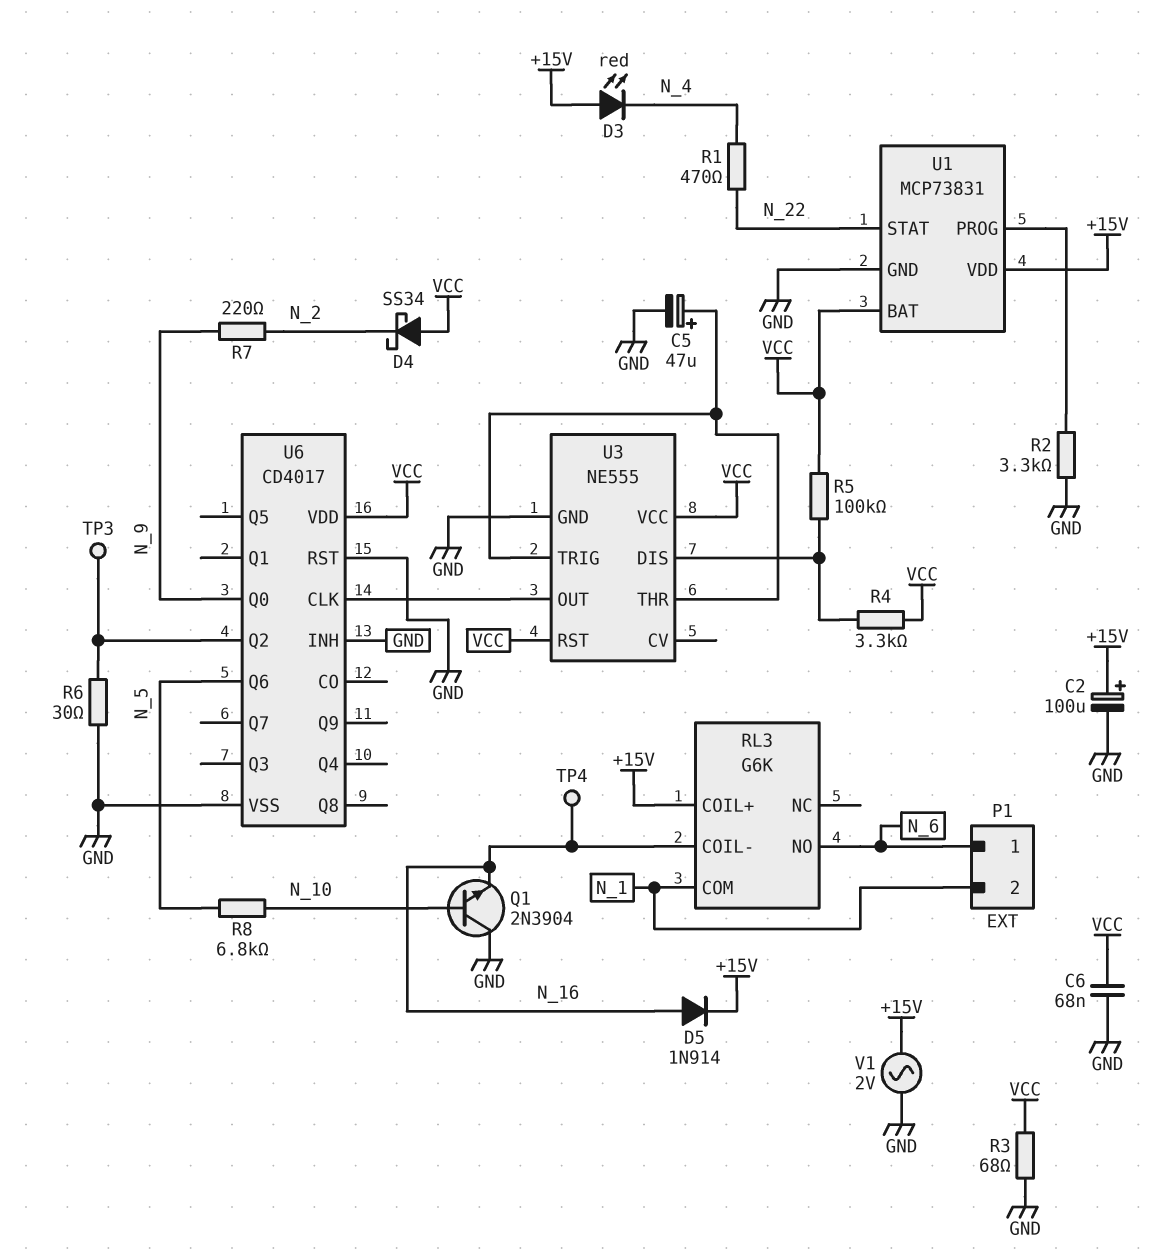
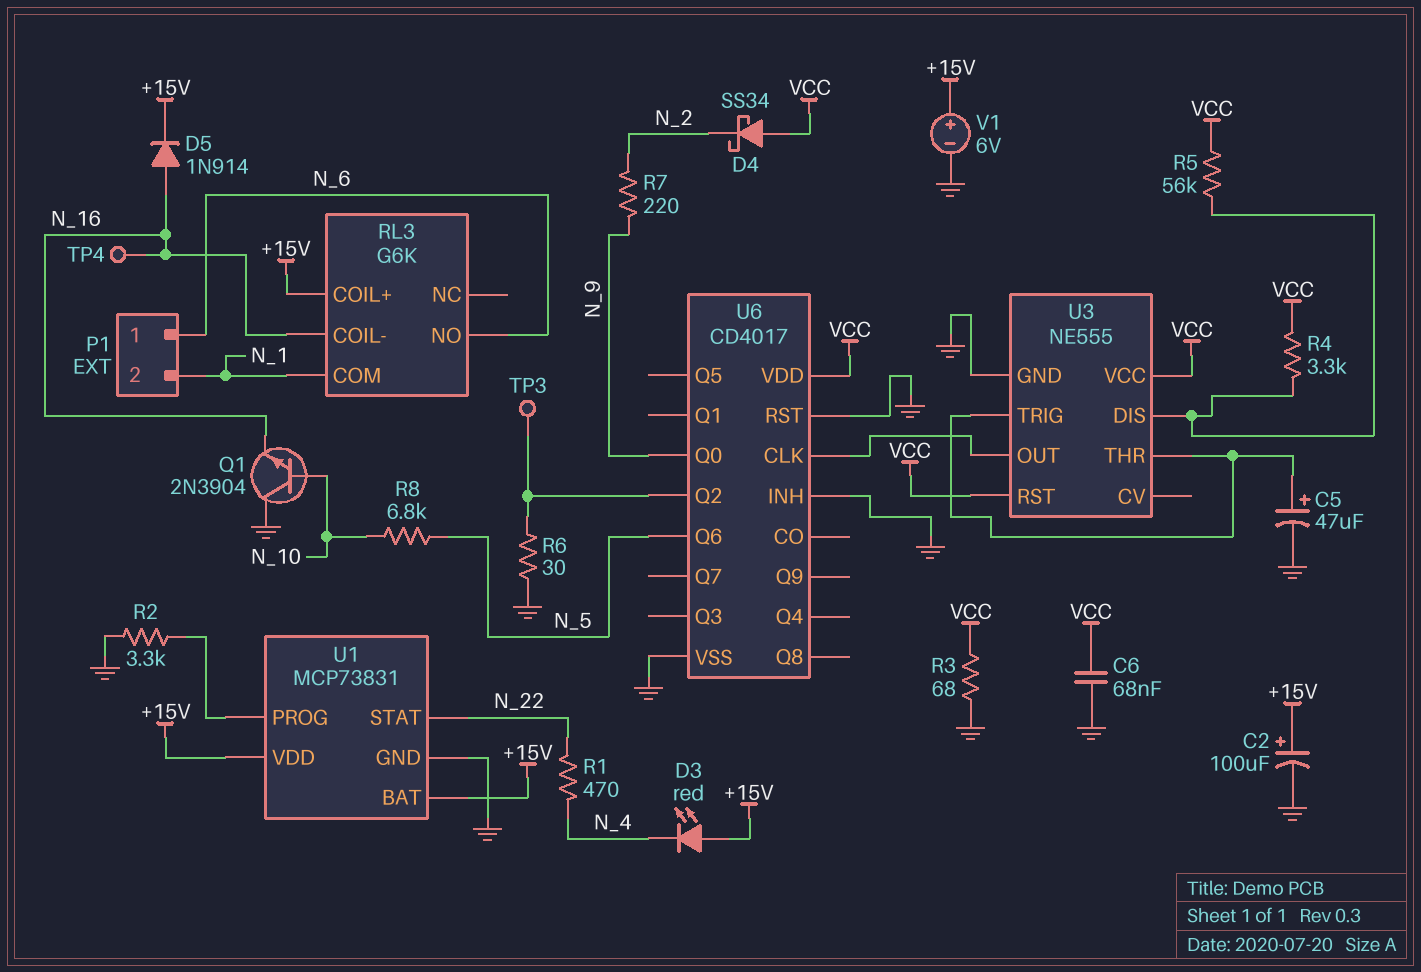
R5: 100k (U3/DIS, VCC) -> 56k (U3/DIS, VCC)
U1 pin BAT: VCC -> +15V
V1: AC 2V (+15V, GND) -> 6V (plus +15V, minus GND)

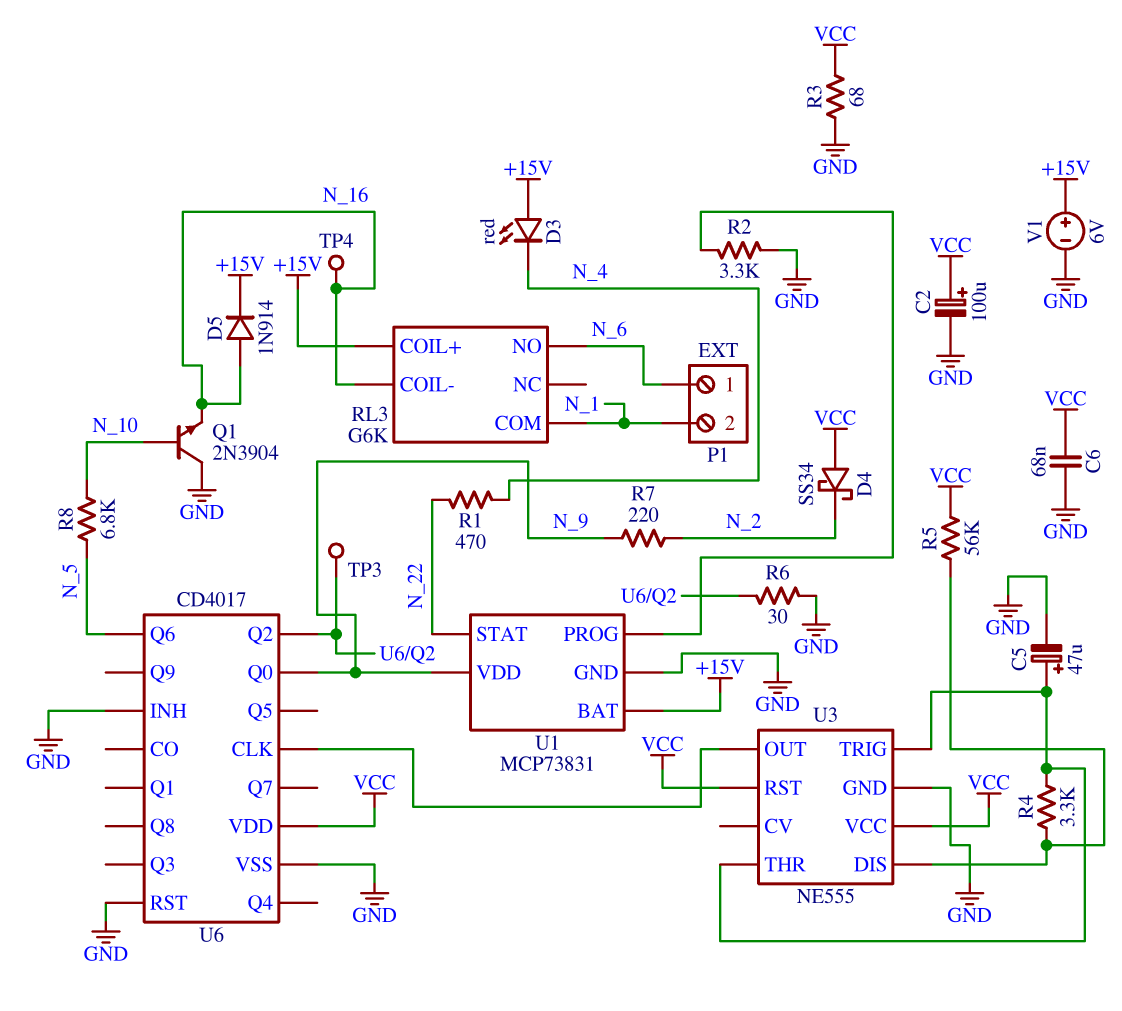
C2: 100uF (plus +15V, minus GND) -> 100uF (plus VCC, minus GND)
R4: 3.3k (U3/DIS, VCC) -> 3.3k (U3/DIS, U3/THR)
U1 pin VDD: +15V -> N_9

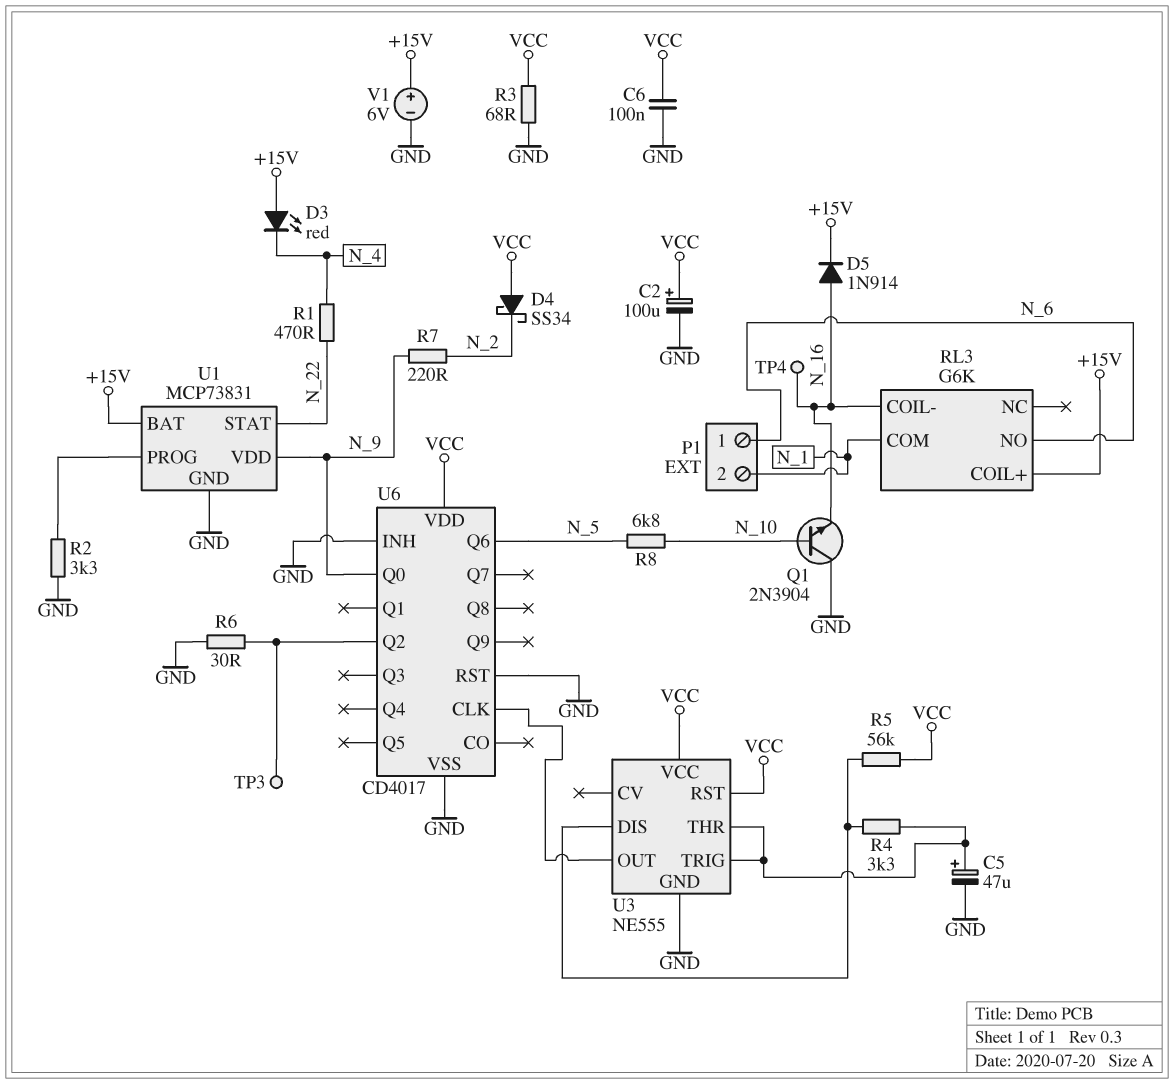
C6: 68nF (GND, VCC) -> 100nF (GND, VCC)

